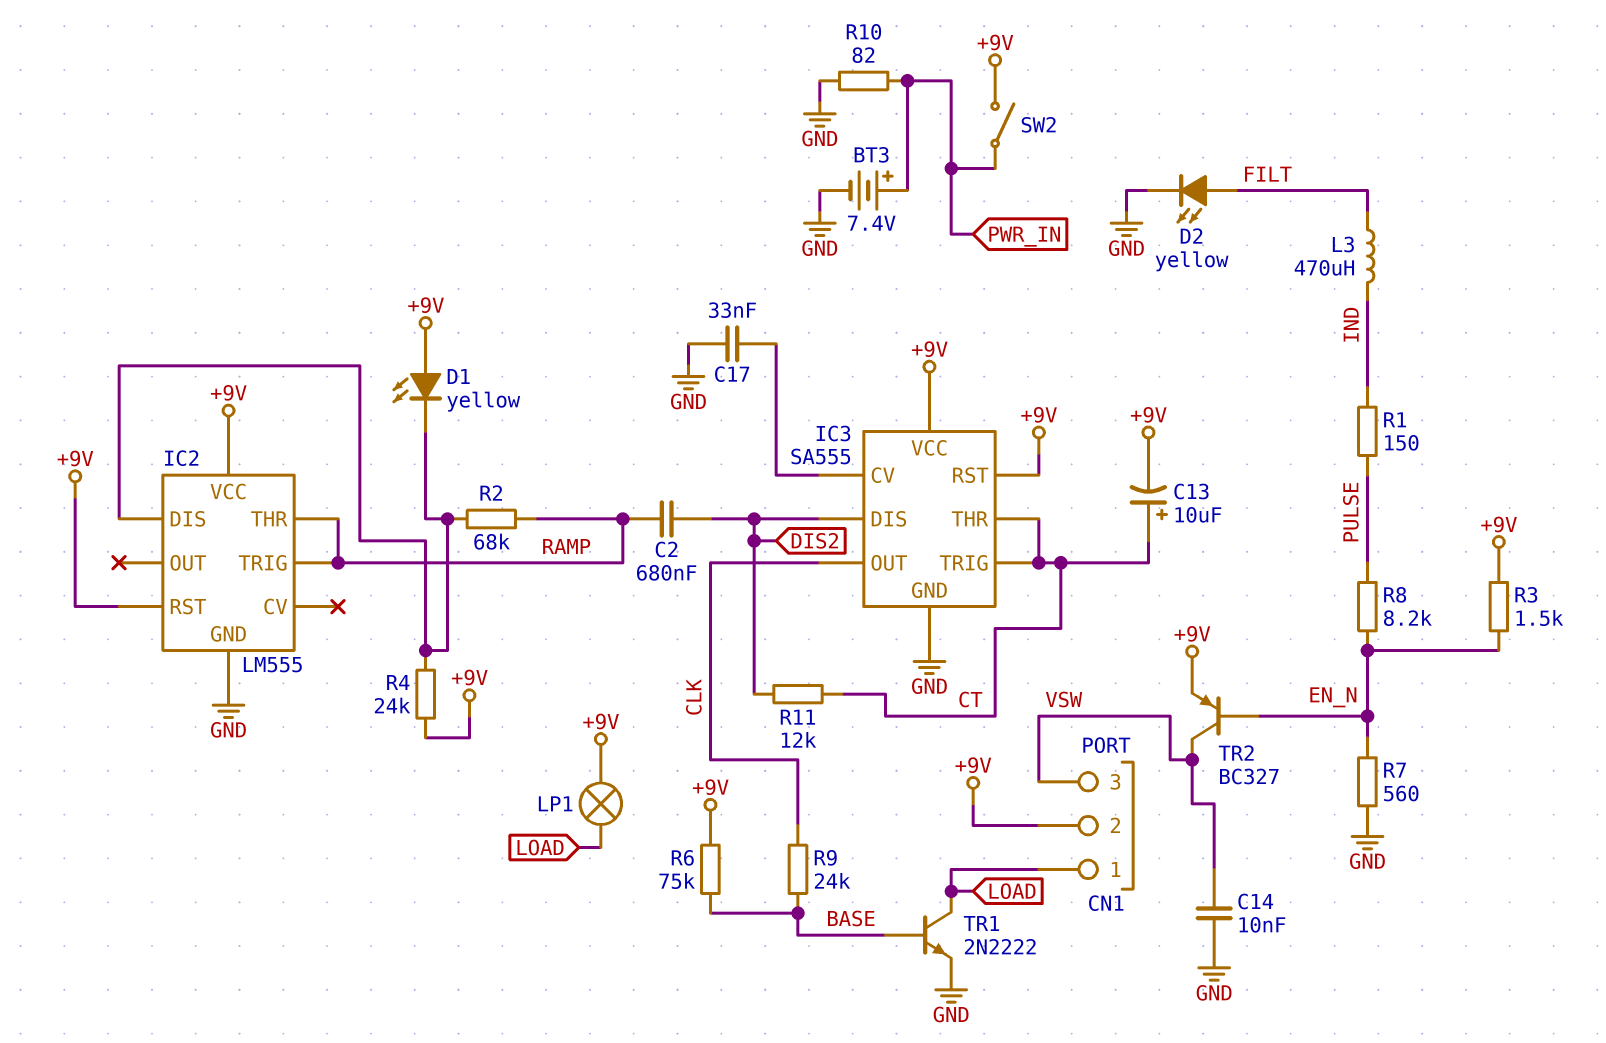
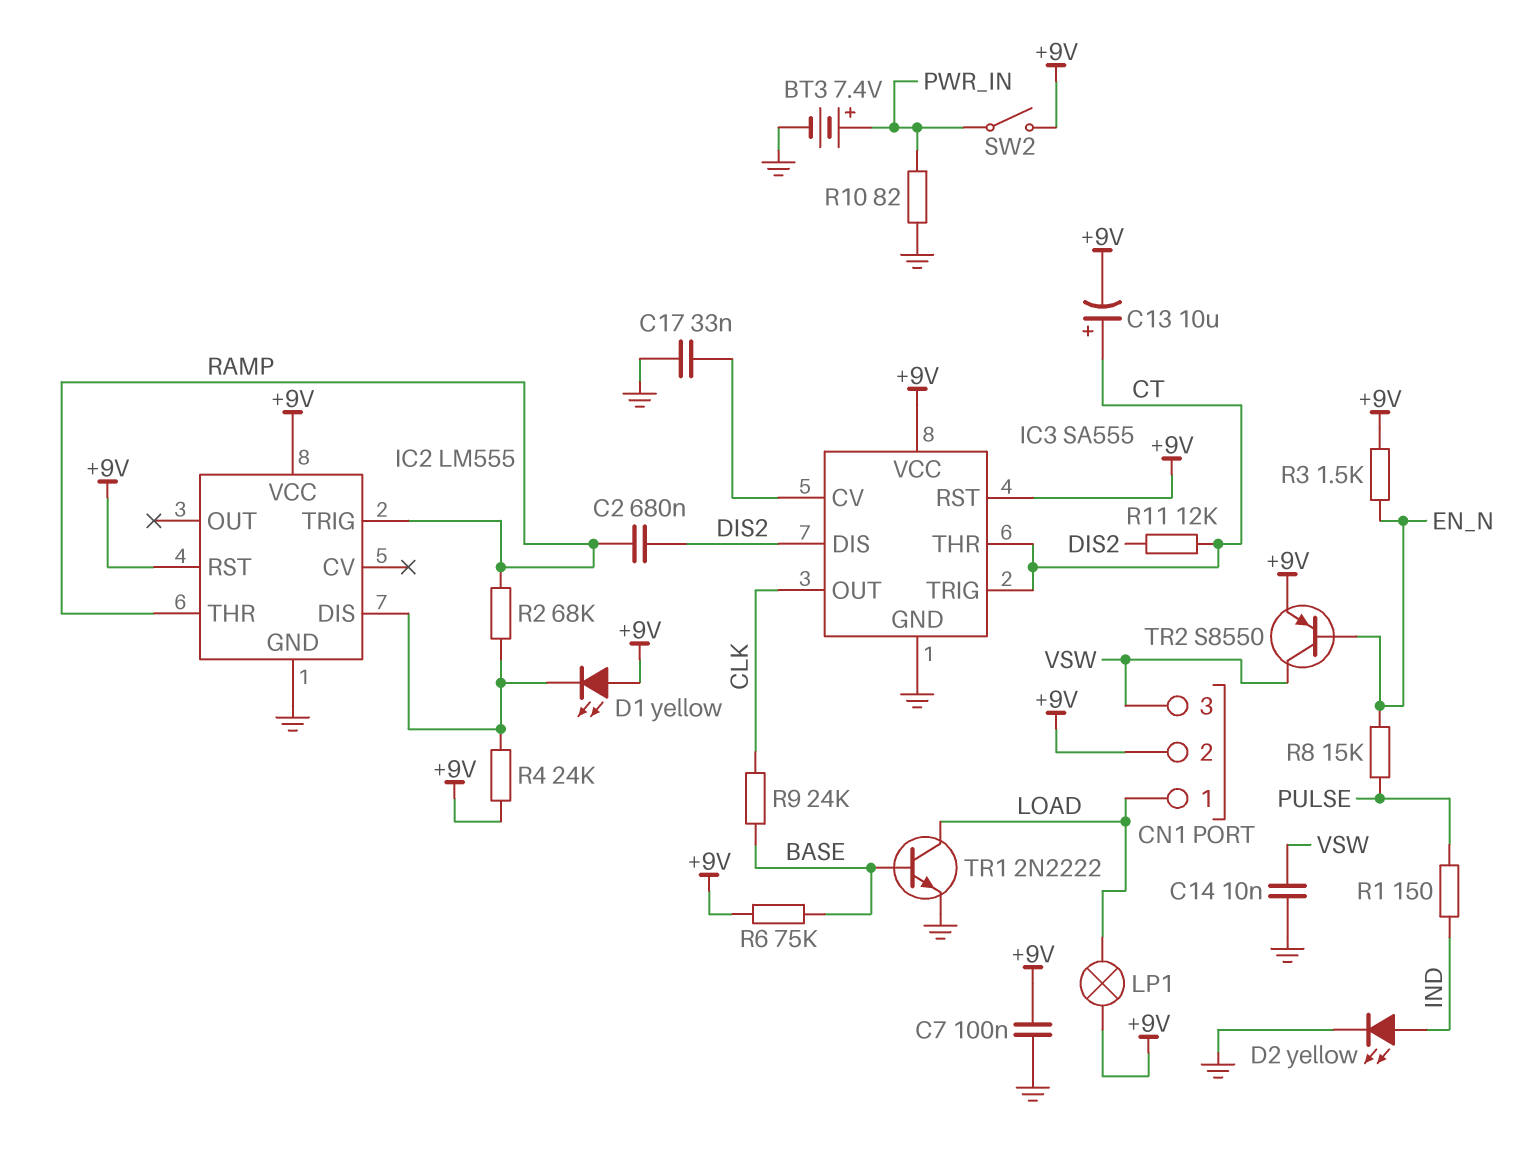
C7: none -> 100nF (+9V, GND)
D2: LED yellow (A FILT, K GND) -> LED yellow (A IND, K GND)
L3: 470uH (FILT, IND) -> none
R7: 560 (EN_N, GND) -> none
R8: 8.2k (EN_N, PULSE) -> 15k (EN_N, PULSE)
TR2: PNP BC327 (B EN_N, C VSW, E +9V) -> PNP S8550 (B EN_N, C VSW, E +9V)

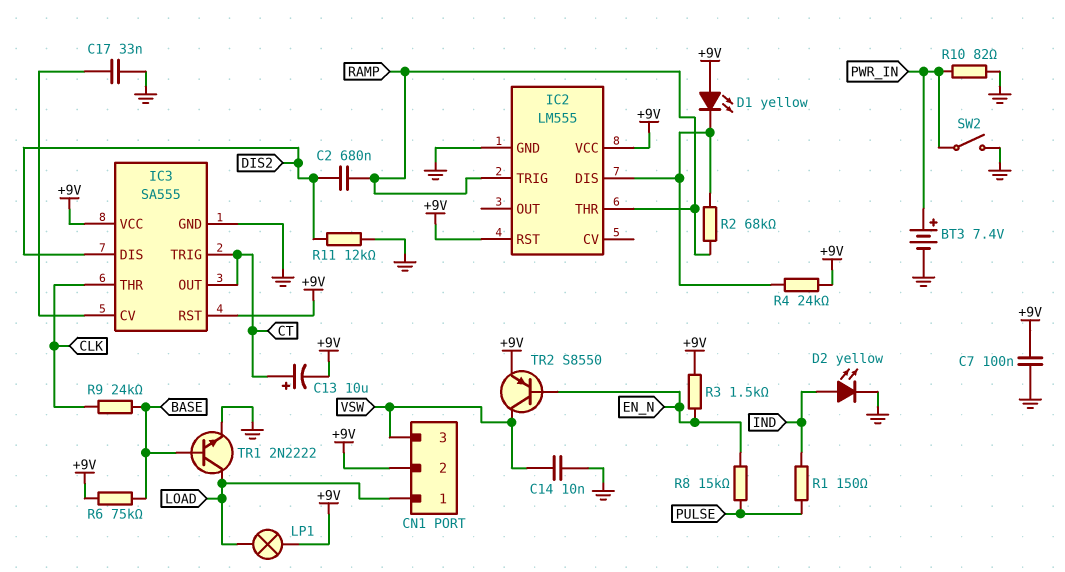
IC3 pin OUT: CLK -> CT
IC3 pin THR: CT -> CLK
R11: 12k (CT, DIS2) -> 12k (DIS2, GND)
SW2: switch (+9V, PWR_IN) -> switch (GND, PWR_IN)

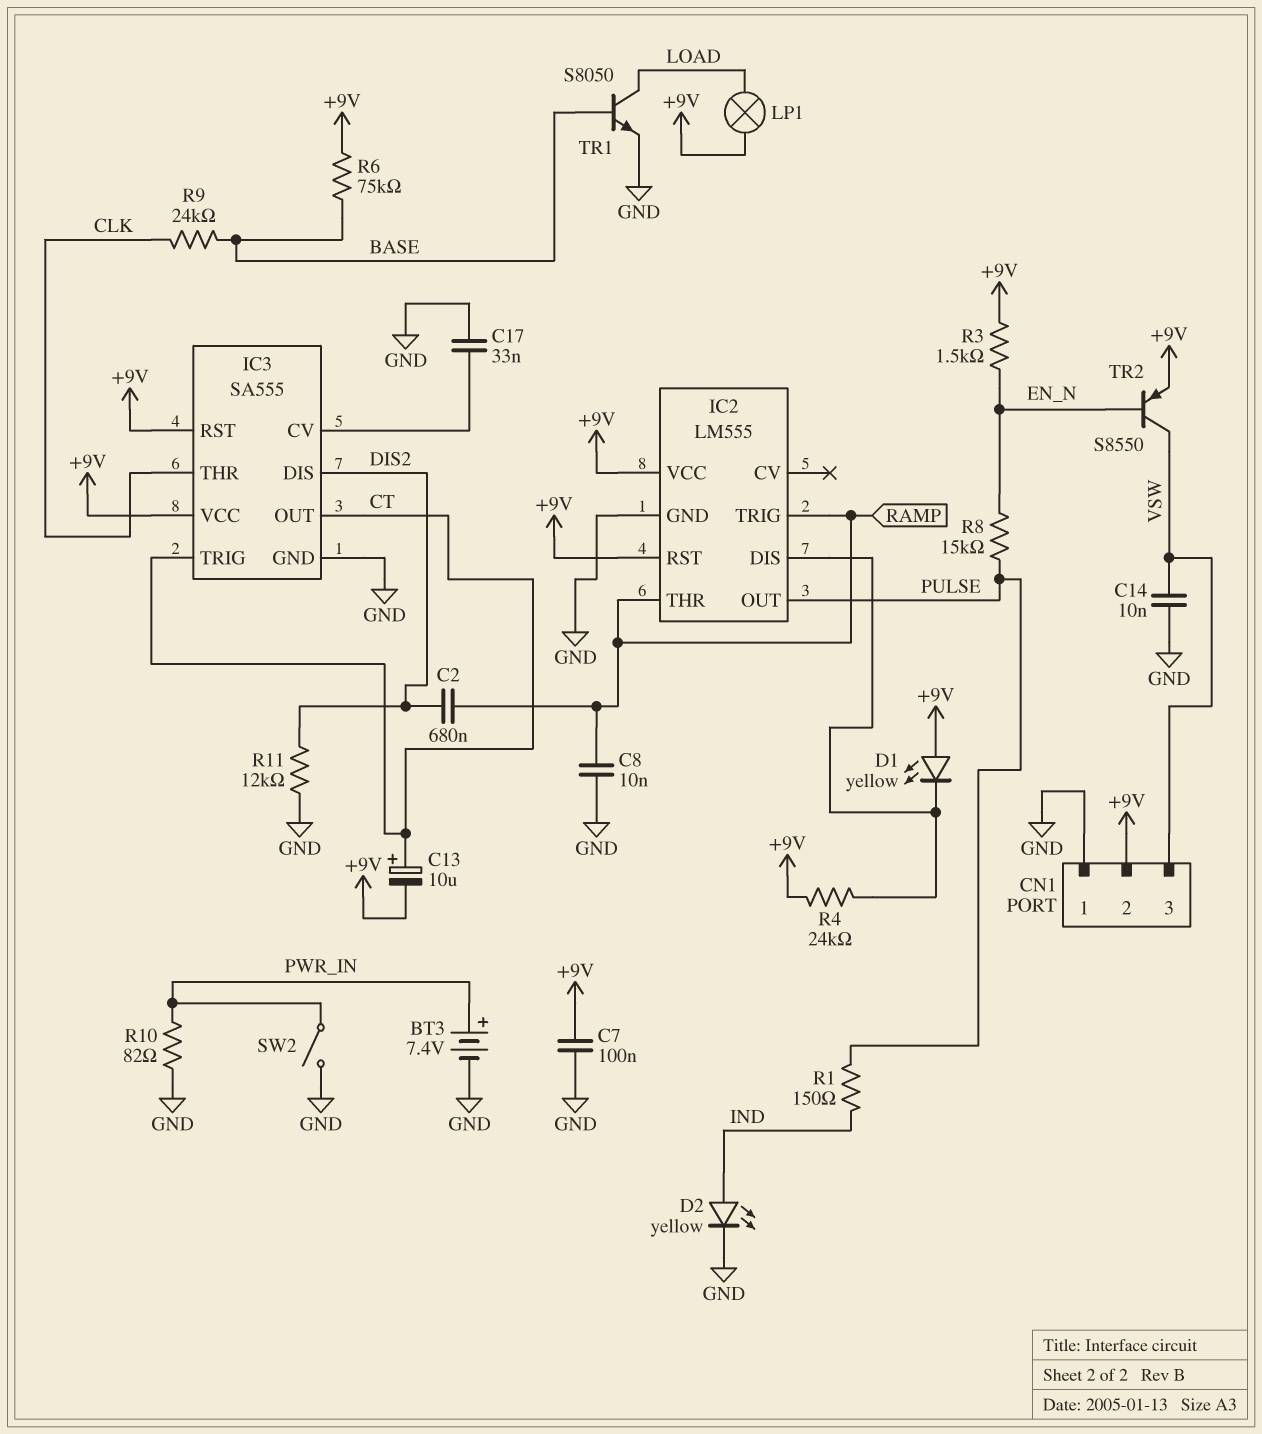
C8: none -> 10nF (GND, RAMP)
CN1 pin 1: LOAD -> GND
IC2 pin OUT: none -> PULSE
R2: 68k (IC2/DIS, RAMP) -> none
TR1: NPN 2N2222 (B BASE, C LOAD, E GND) -> NPN S8050 (B BASE, C LOAD, E GND)

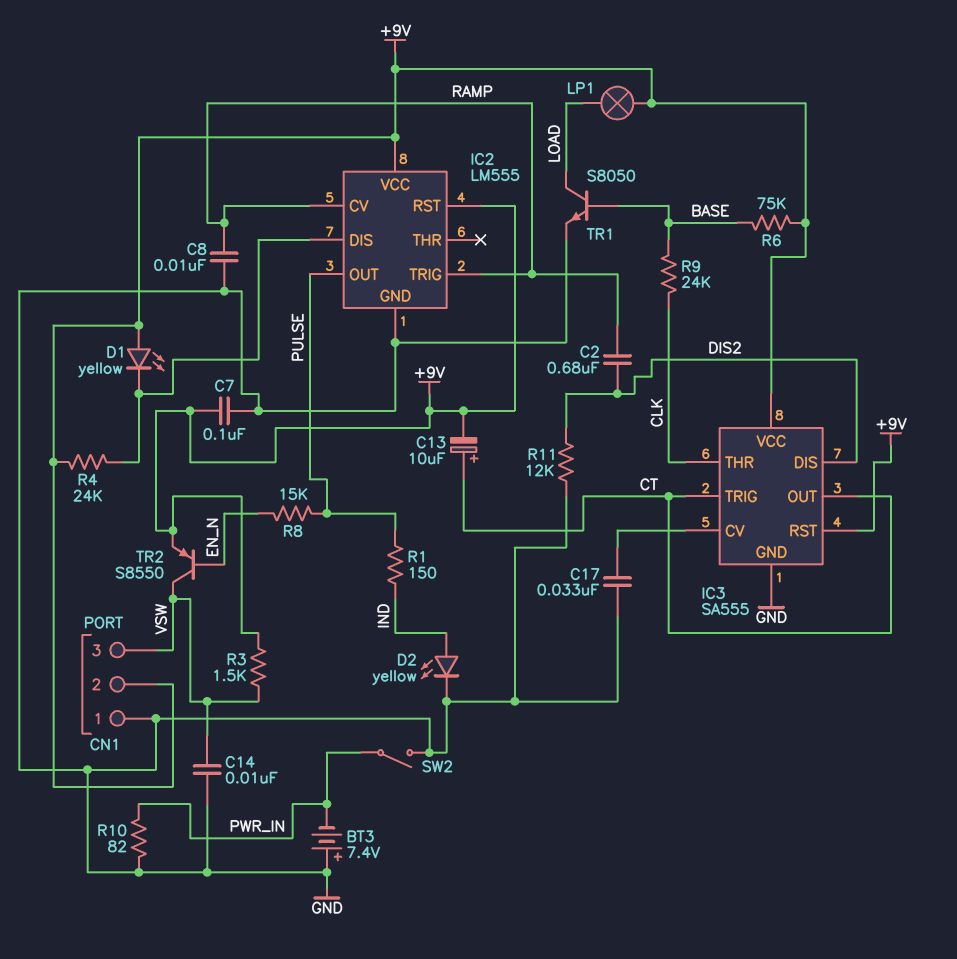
BT3: 7.4V (plus PWR_IN, minus GND) -> 7.4V (plus GND, minus PWR_IN)
IC2 pin CV: none -> RAMP
IC2 pin THR: RAMP -> none
R3: 1.5k (+9V, EN_N) -> 1.5k (+9V, VSW)

